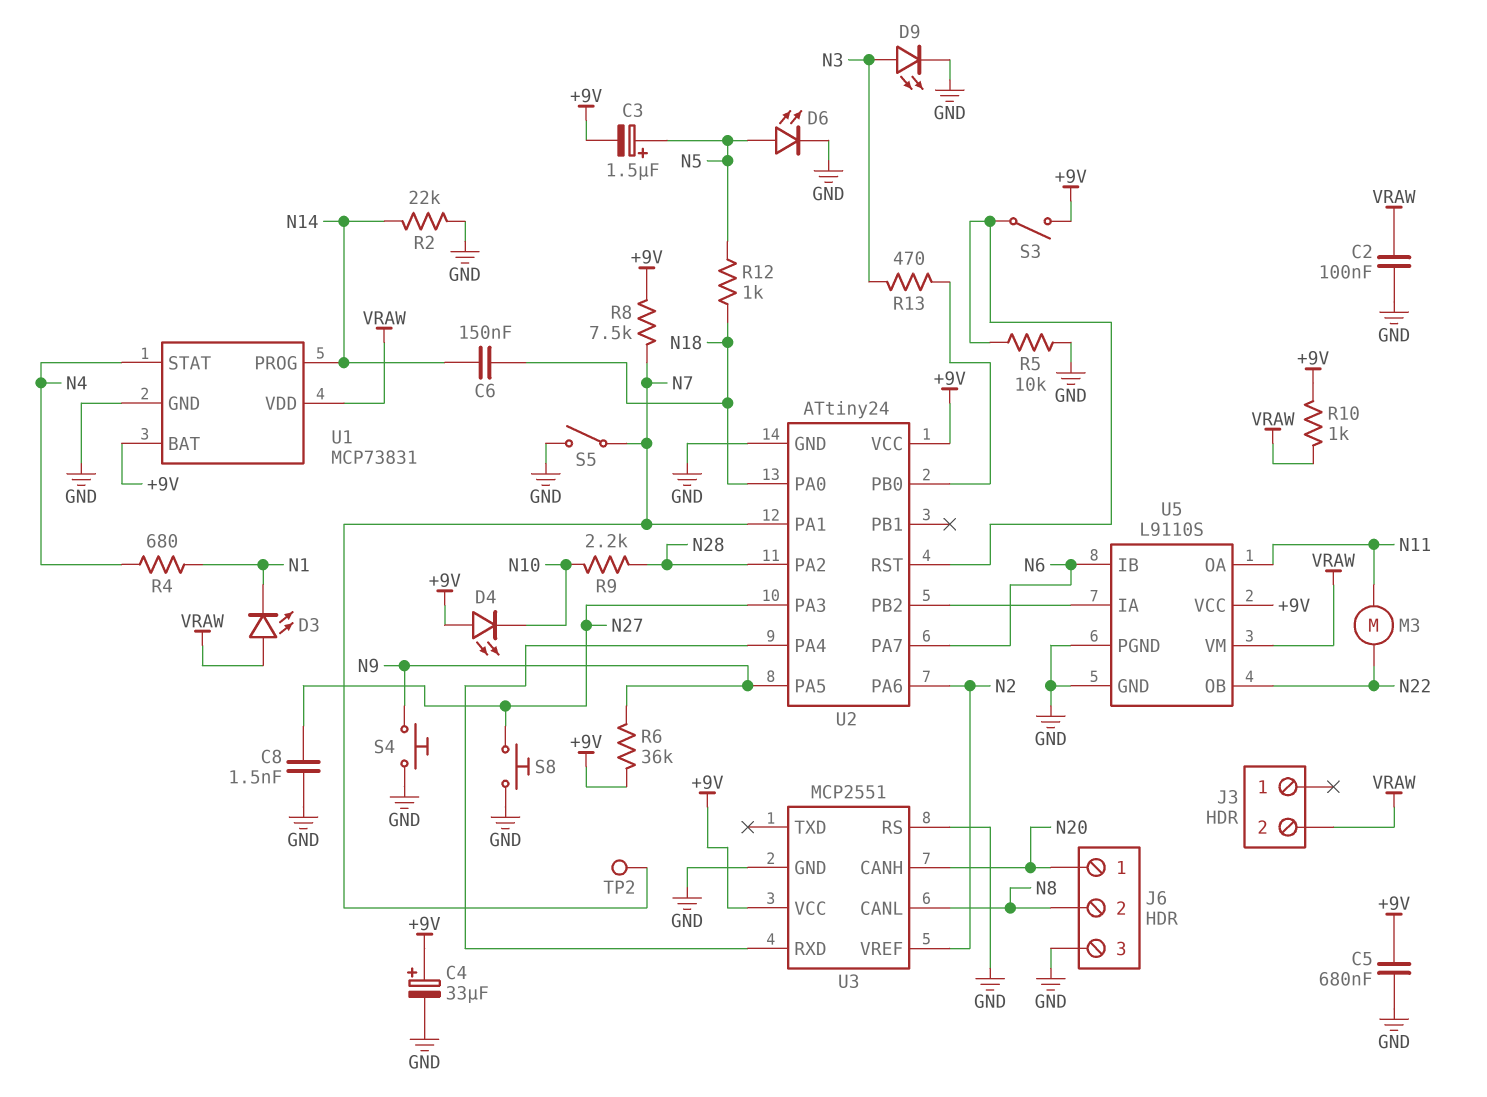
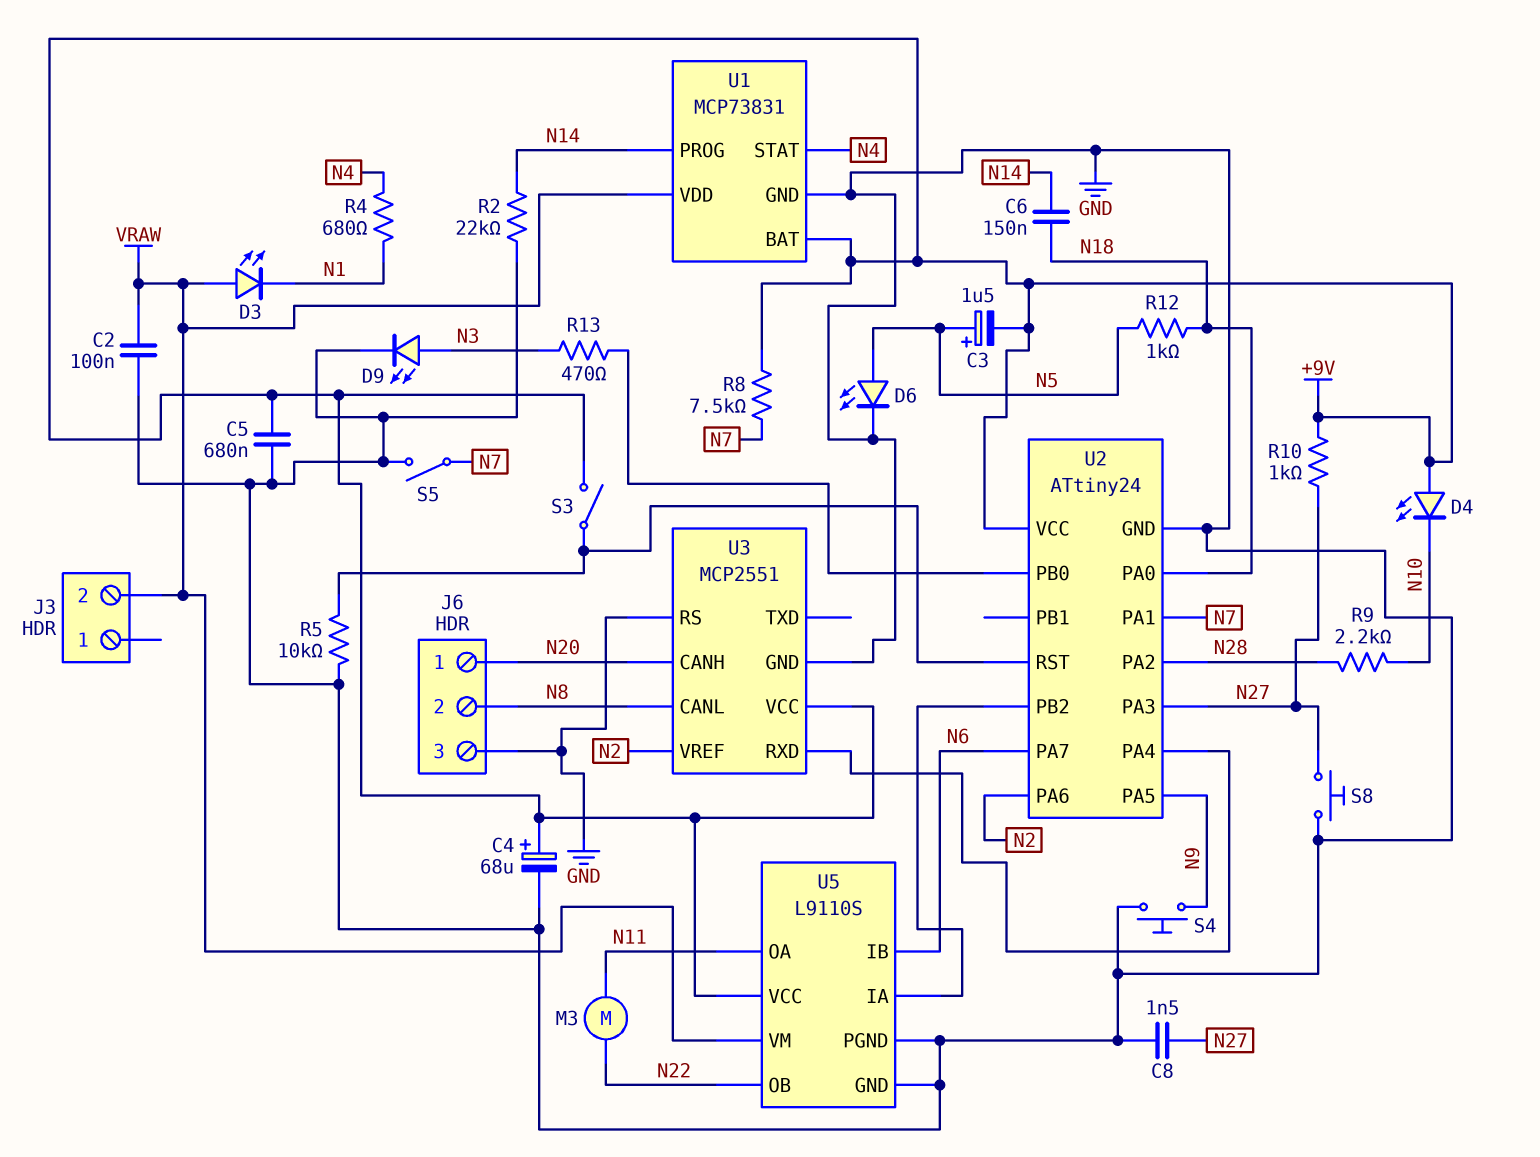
C4: 33uF (plus +9V, minus GND) -> 68uF (plus +9V, minus GND)
R6: 36k (+9V, N9) -> none
R10: 1k (+9V, VRAW) -> 1k (+9V, N27)
TP2: test point (N7) -> none

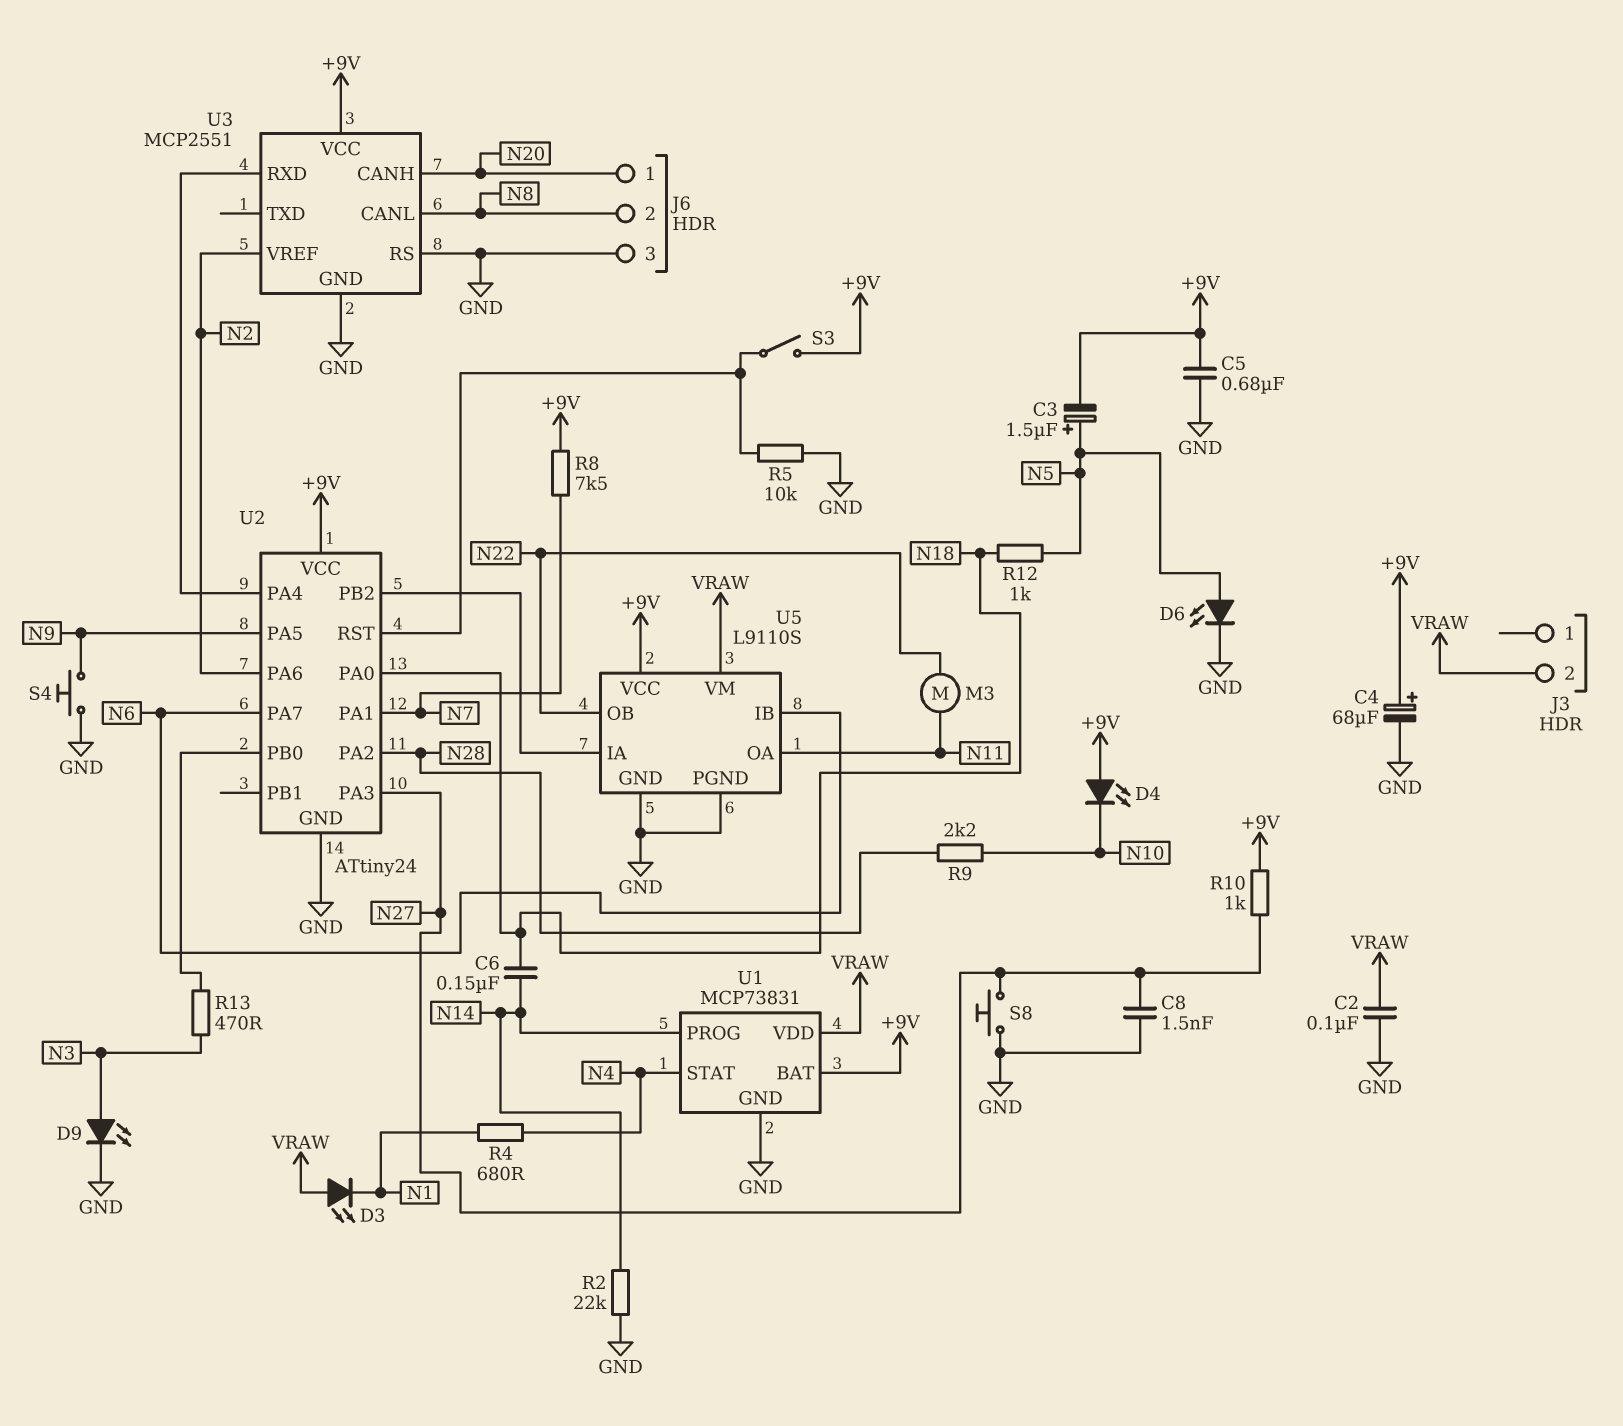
S5: switch (GND, N7) -> none

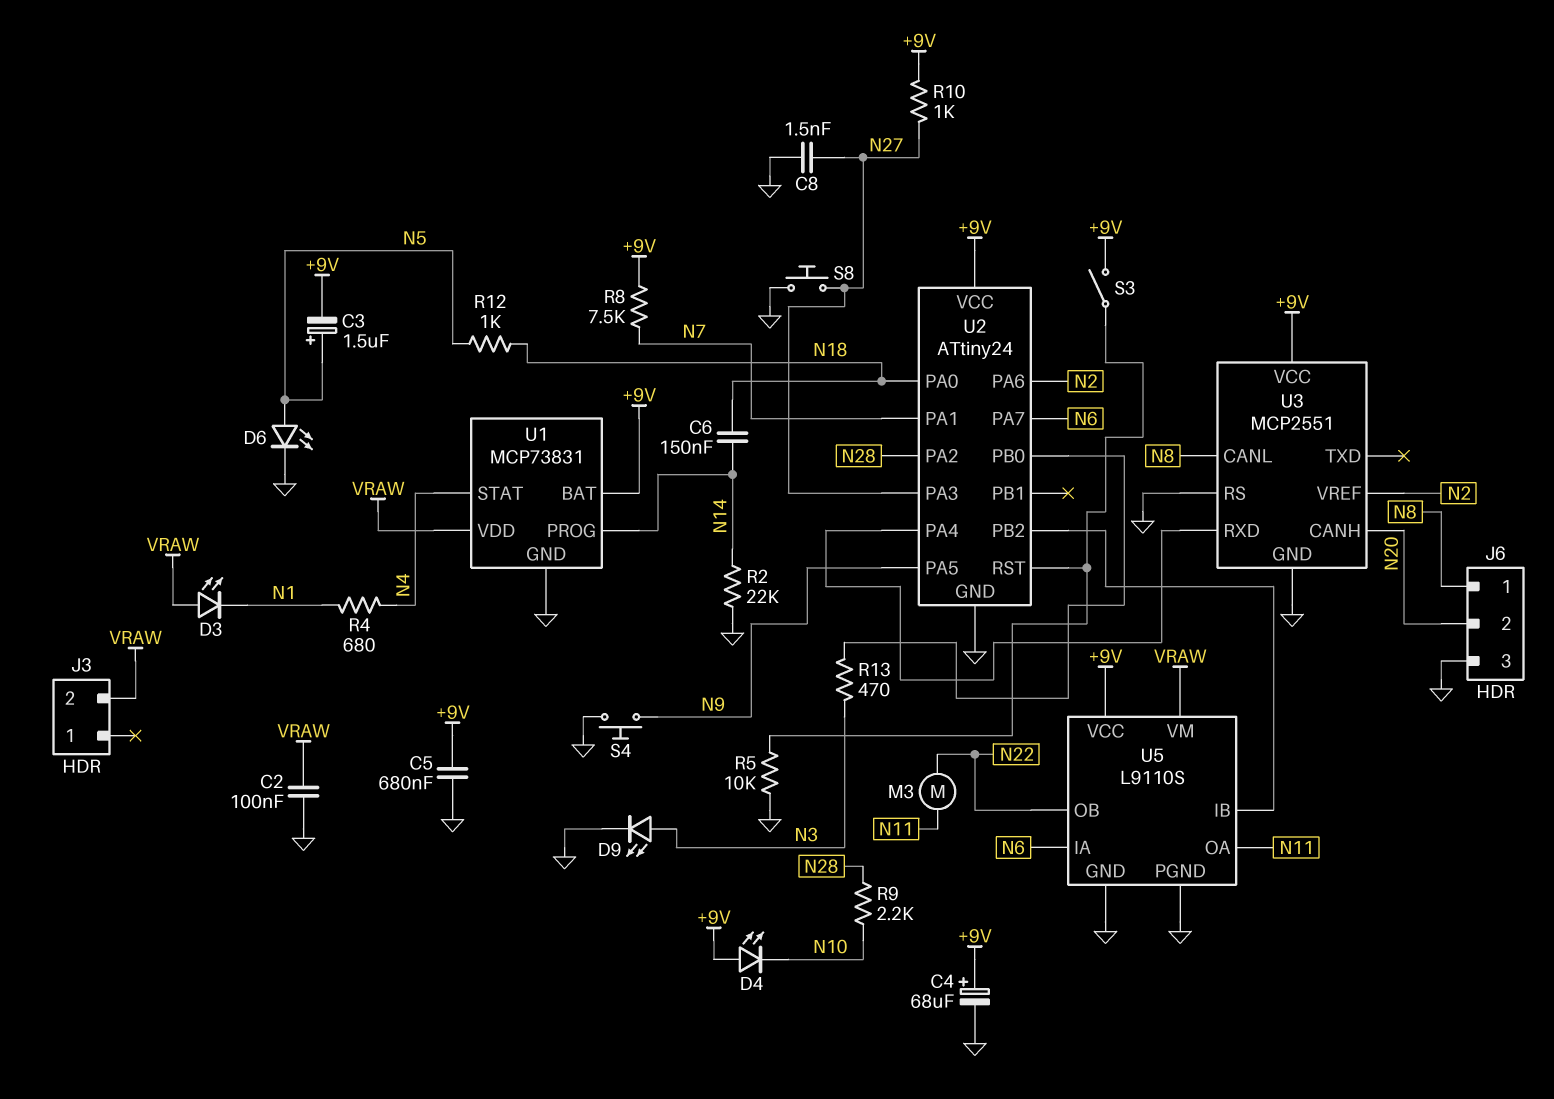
J6 pin 1: N20 -> N8
J6 pin 2: N8 -> N20
U5 pin IA: U2/PB2 -> N6
U5 pin IB: N6 -> U2/PB2

